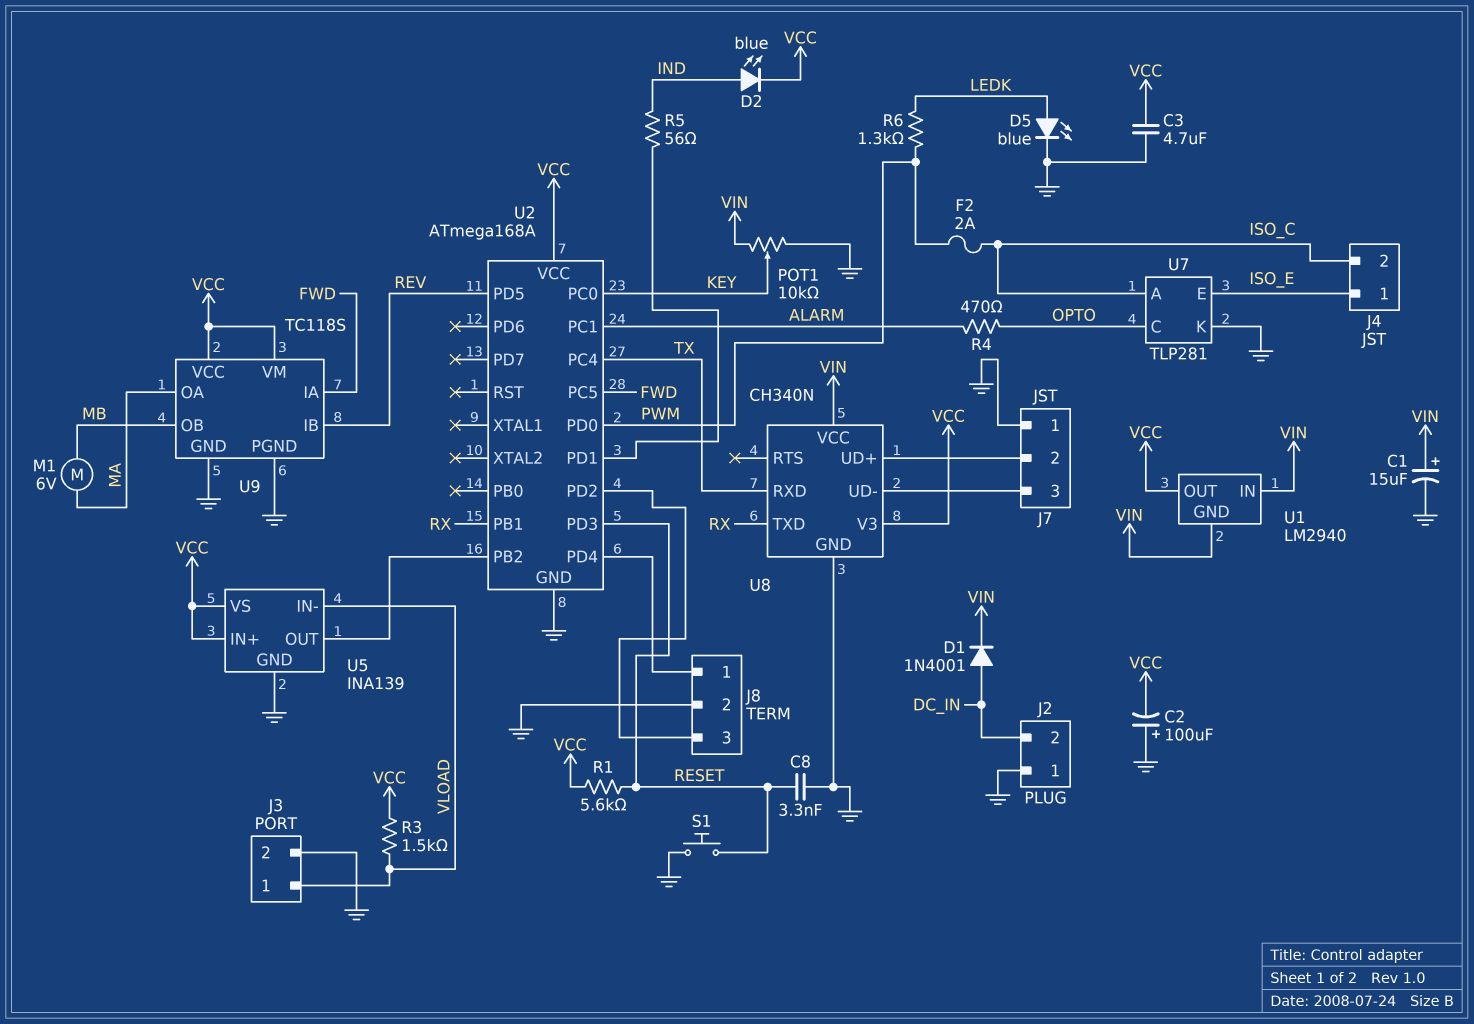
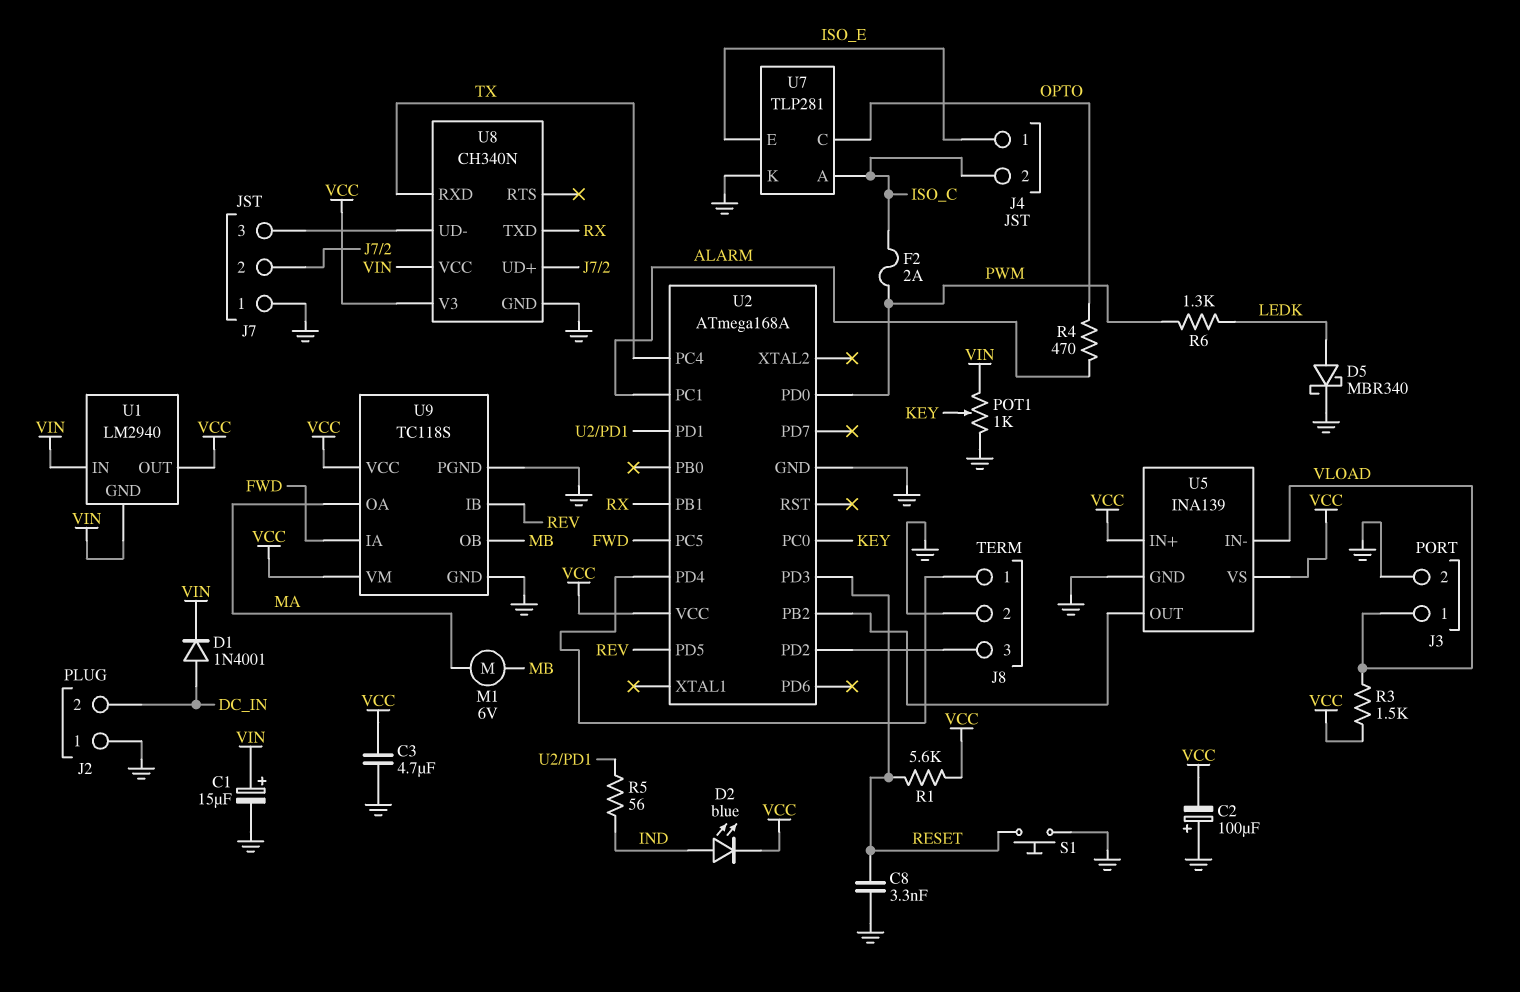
D5: LED blue (A LEDK, K GND) -> schottky MBR340 (A LEDK, K GND)
POT1: 10k (GND, VIN, wiper KEY) -> 1k (GND, VIN, wiper KEY)

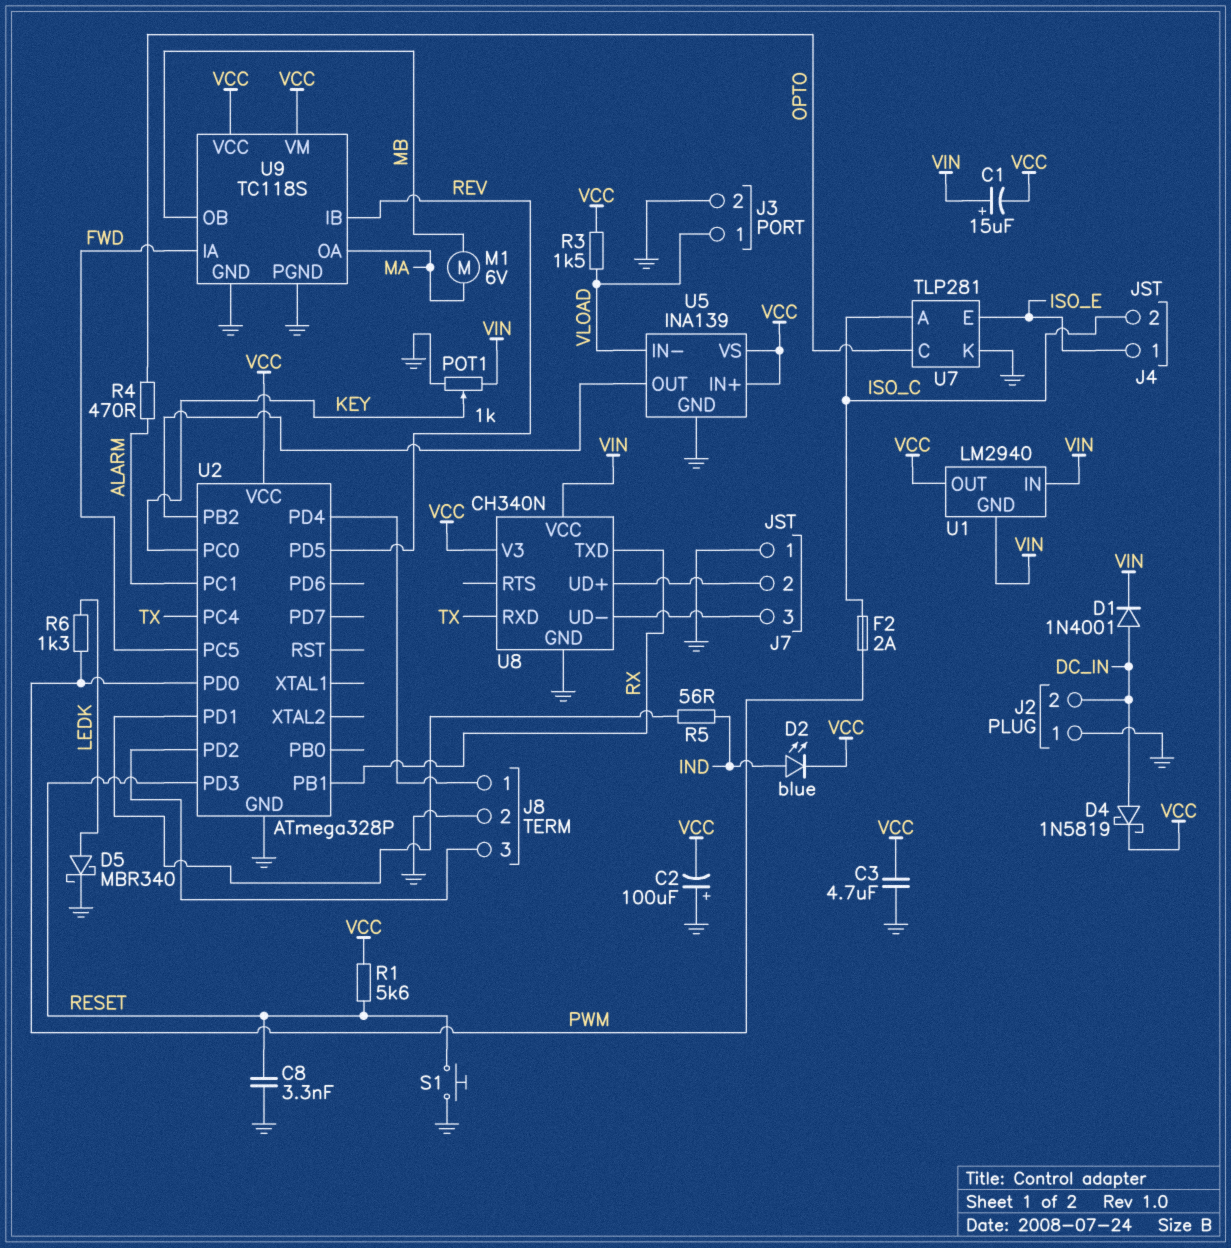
C1: 15uF (plus VIN, minus GND) -> 15uF (plus VIN, minus VCC)
D4: none -> schottky 1N5819 (A DC_IN, K VCC)
U2: ATmega168A -> ATmega328P

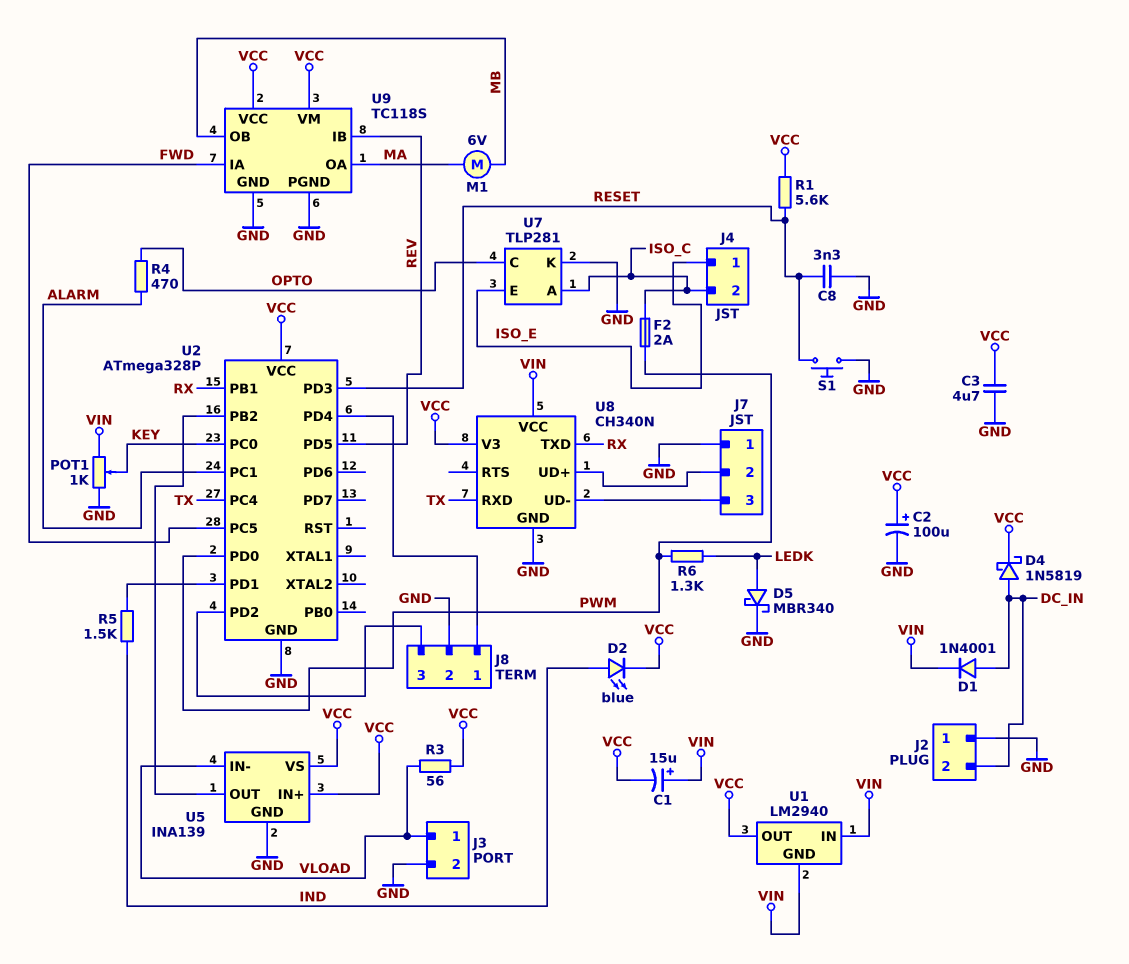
C2: 100uF (plus GND, minus VCC) -> 100uF (plus VCC, minus GND)
R3: 1.5k (VCC, VLOAD) -> 56 (VCC, VLOAD)
R5: 56 (IND, U2/PD1) -> 1.5k (IND, U2/PD1)

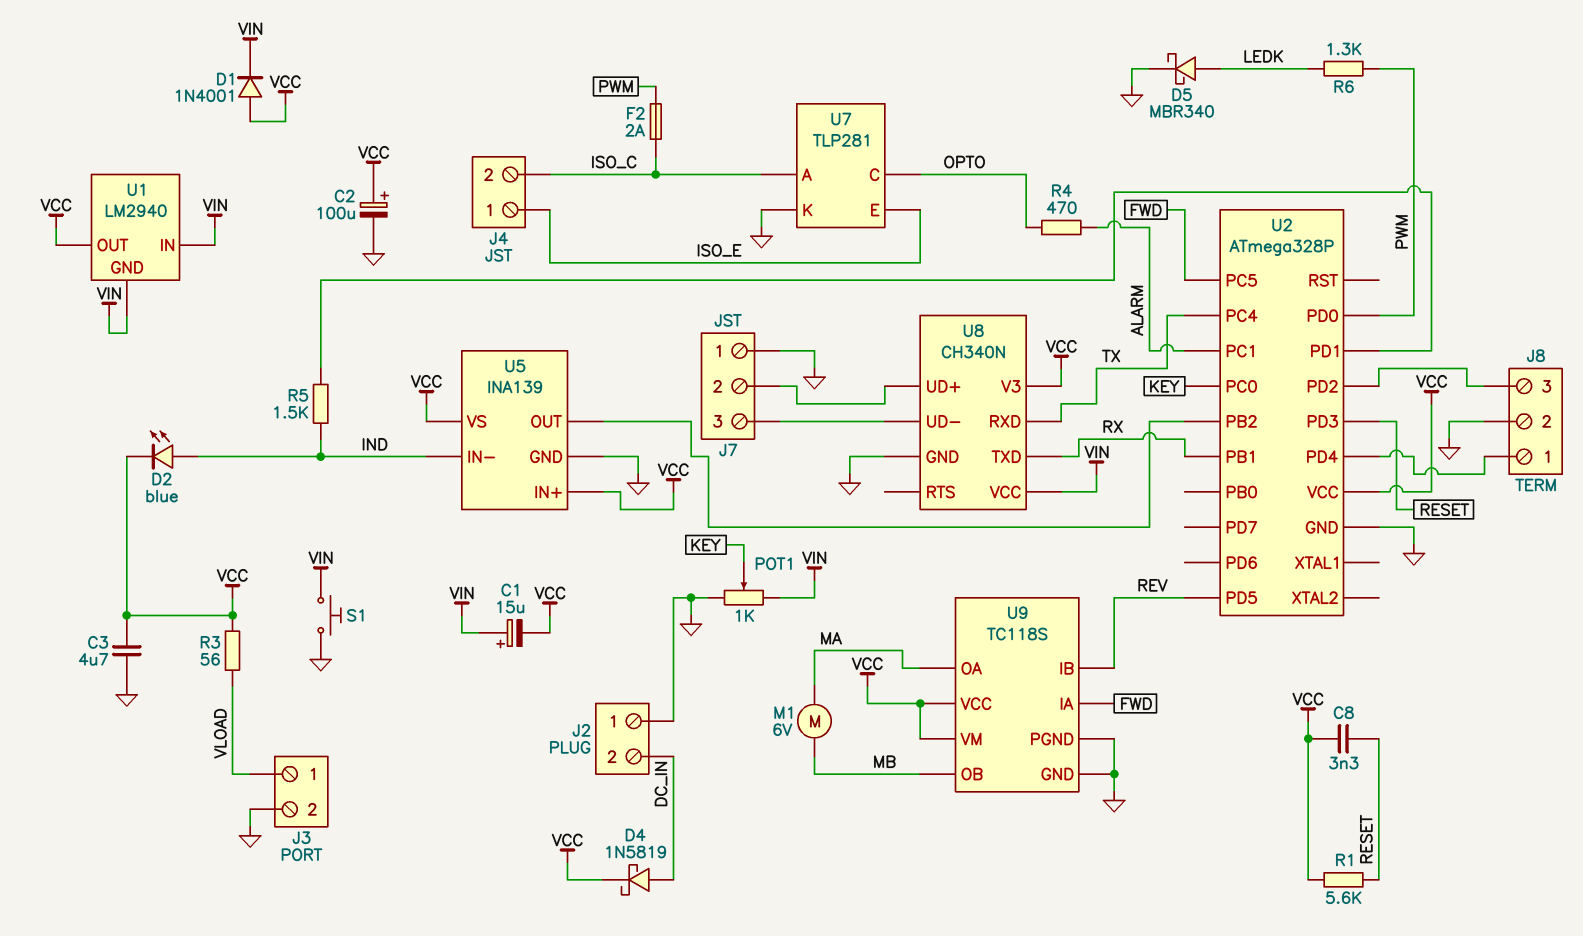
C8: 3.3nF (GND, RESET) -> 3.3nF (RESET, VCC)
D1: diode 1N4001 (A DC_IN, K VIN) -> diode 1N4001 (A VCC, K VIN)
S1: button (GND, RESET) -> button (GND, VIN)
U5 pin IN-: VLOAD -> IND

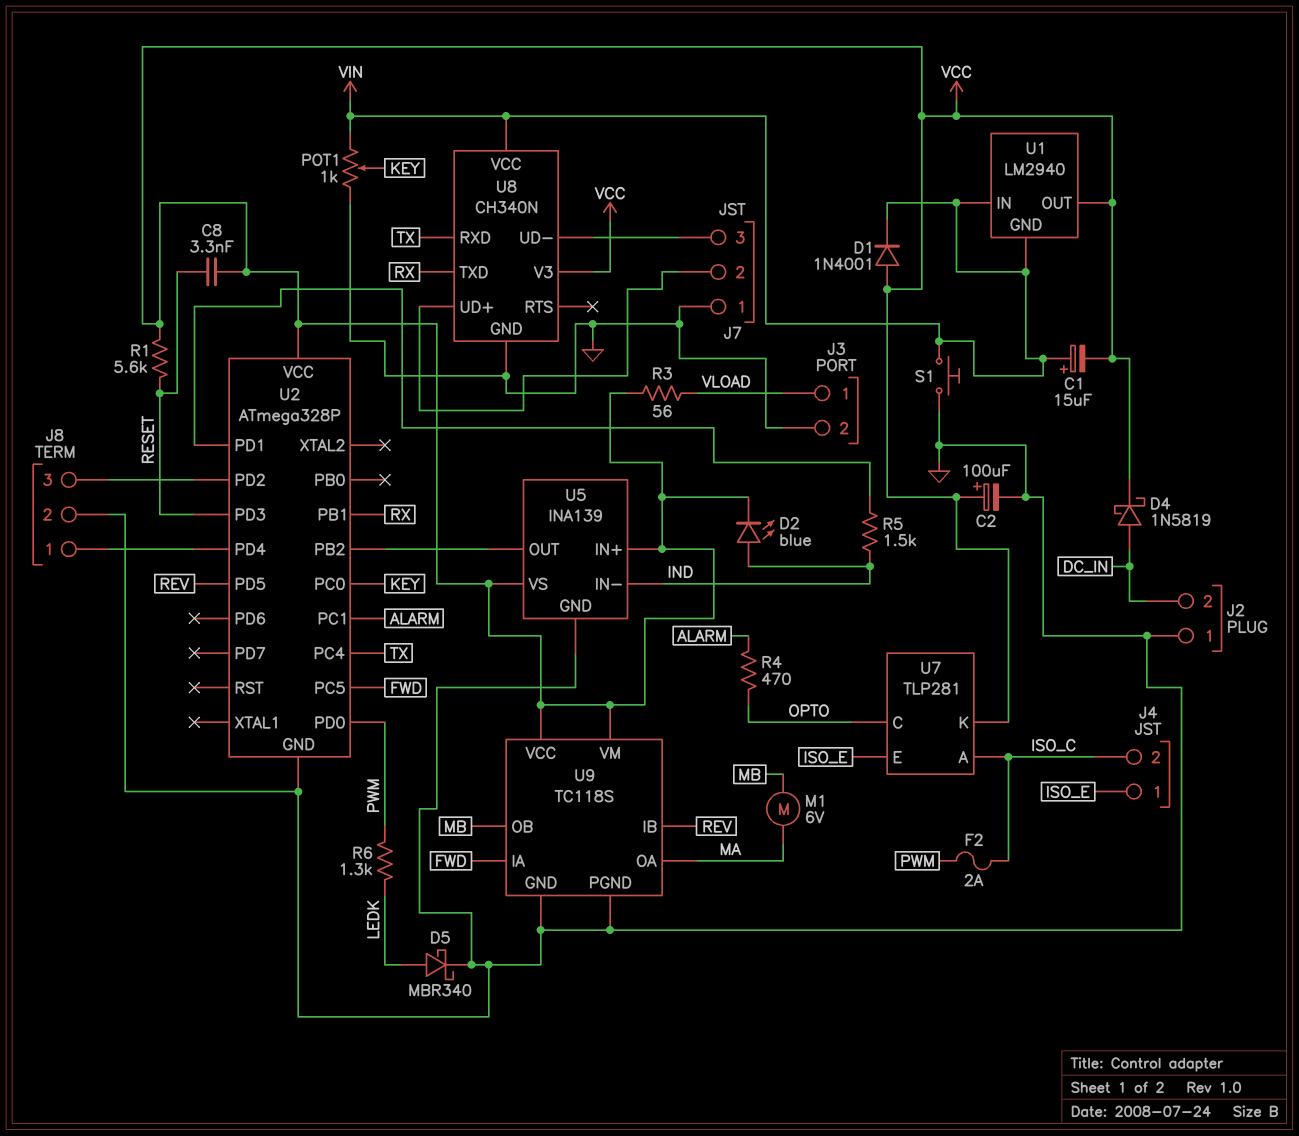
C3: 4.7uF (GND, VCC) -> none
U7 pin K: GND -> VCC

